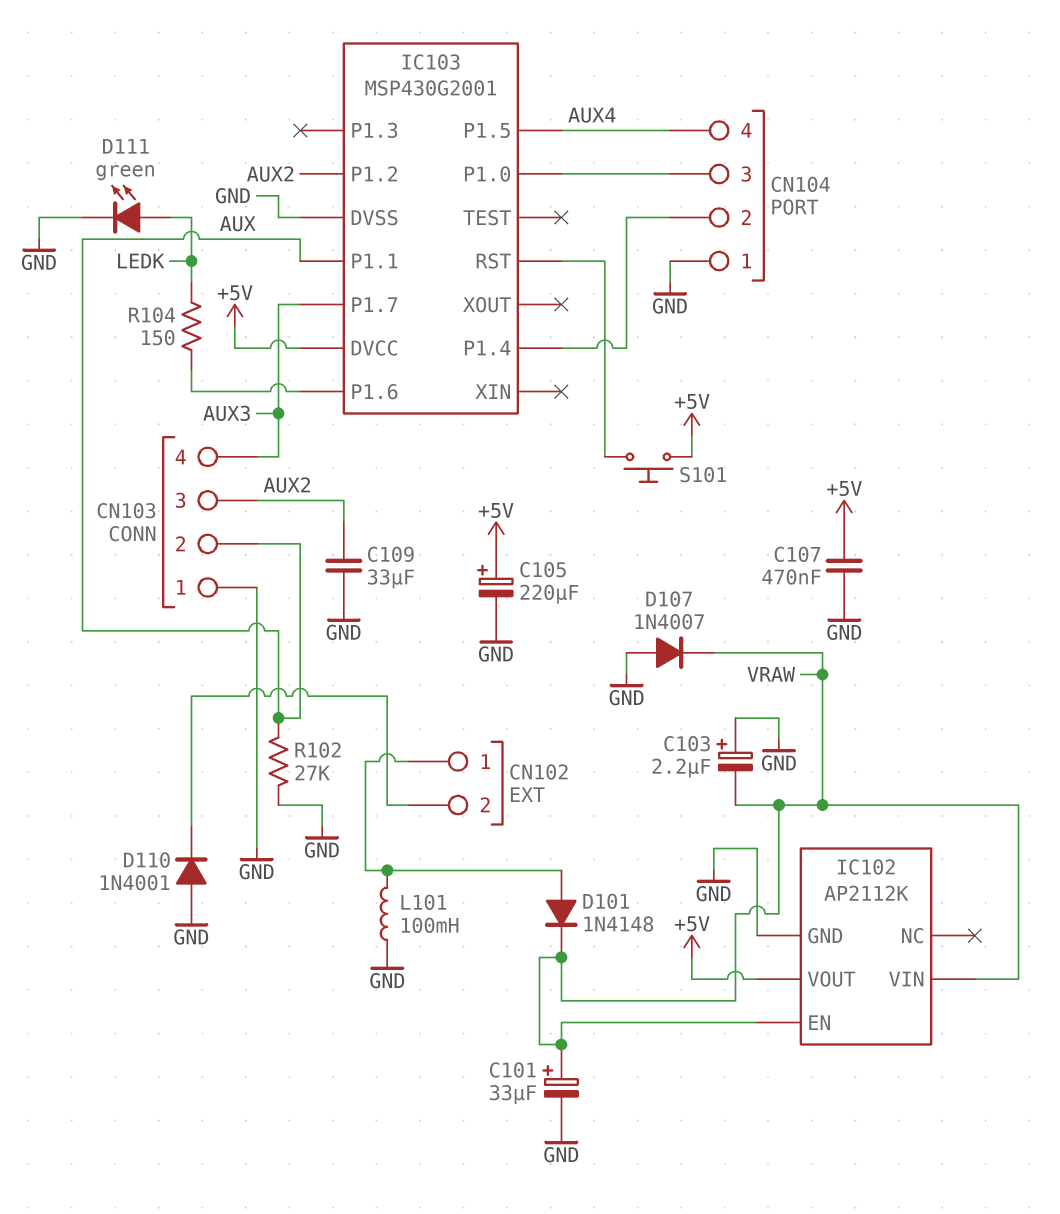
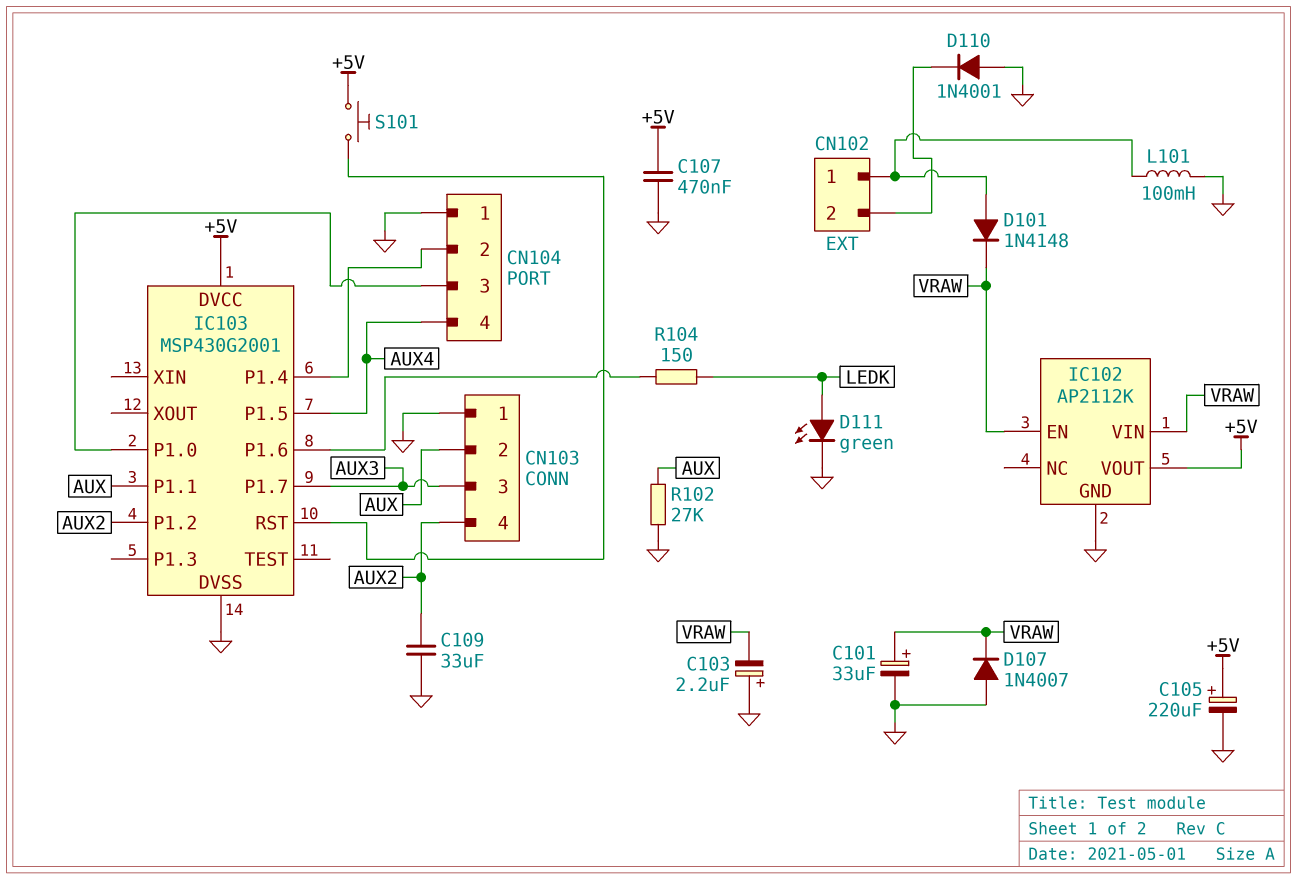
CN103 pin 3: AUX2 -> AUX3
CN103 pin 4: AUX3 -> AUX2

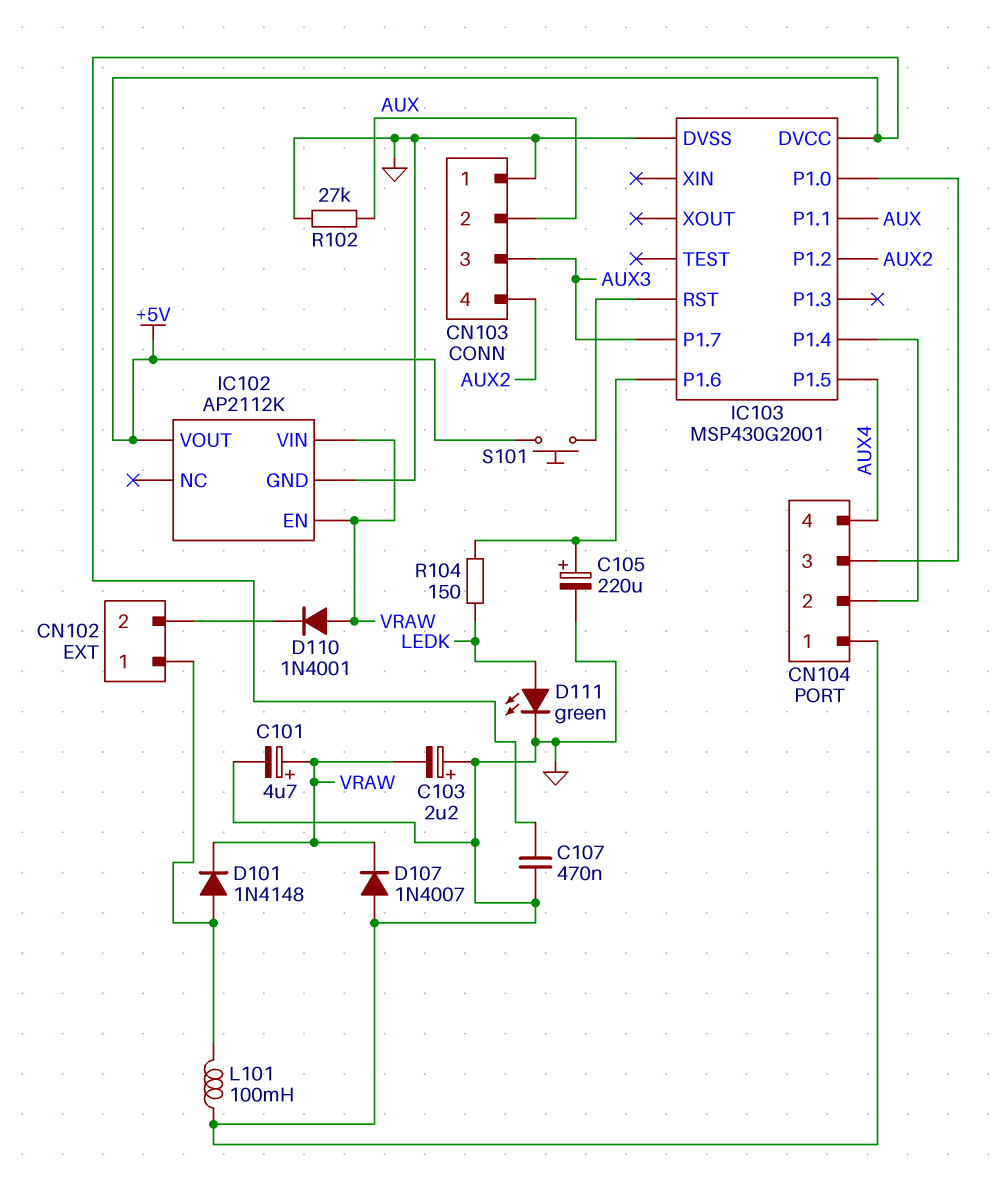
C101: 33uF (plus VRAW, minus GND) -> 4.7uF (plus VRAW, minus GND)
C105: 220uF (plus +5V, minus GND) -> 220uF (plus IC103/P1.6, minus GND)
C109: 33uF (AUX2, GND) -> none
D110: diode 1N4001 (A GND, K CN102/2) -> diode 1N4001 (A VRAW, K CN102/2)

